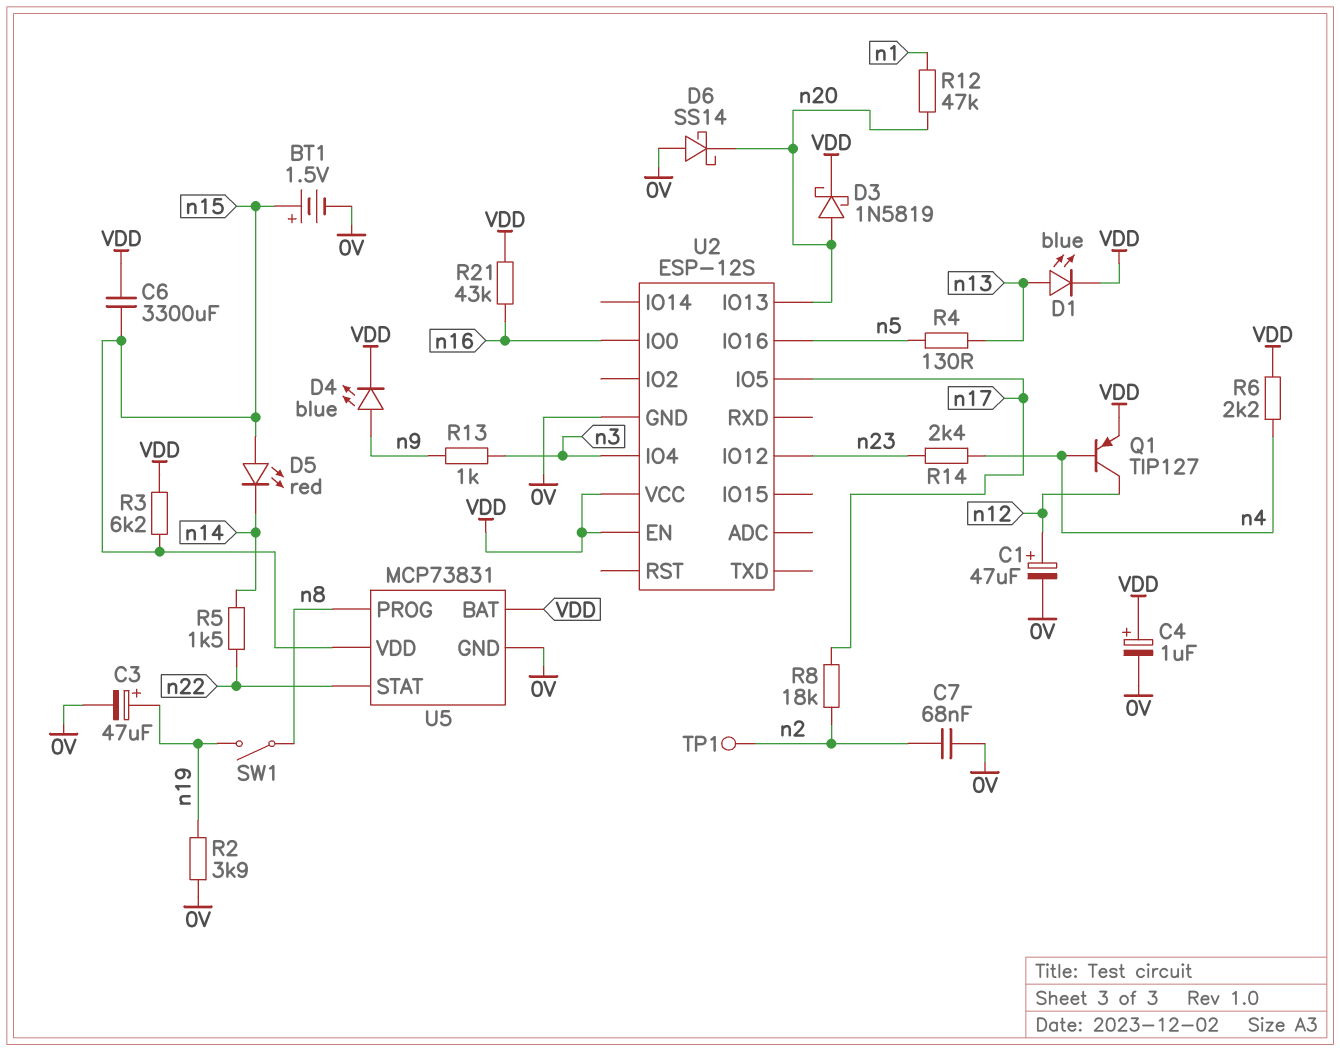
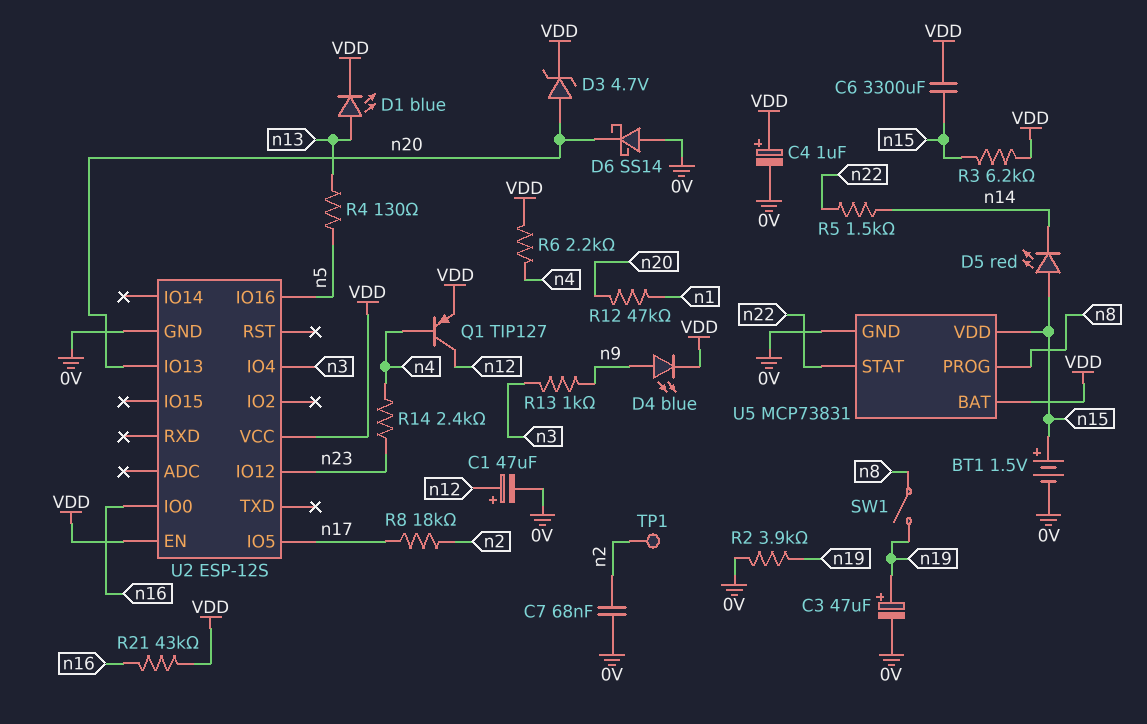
D3: schottky 1N5819 (A n20, K VDD) -> zener 4.7V (A n20, K VDD)

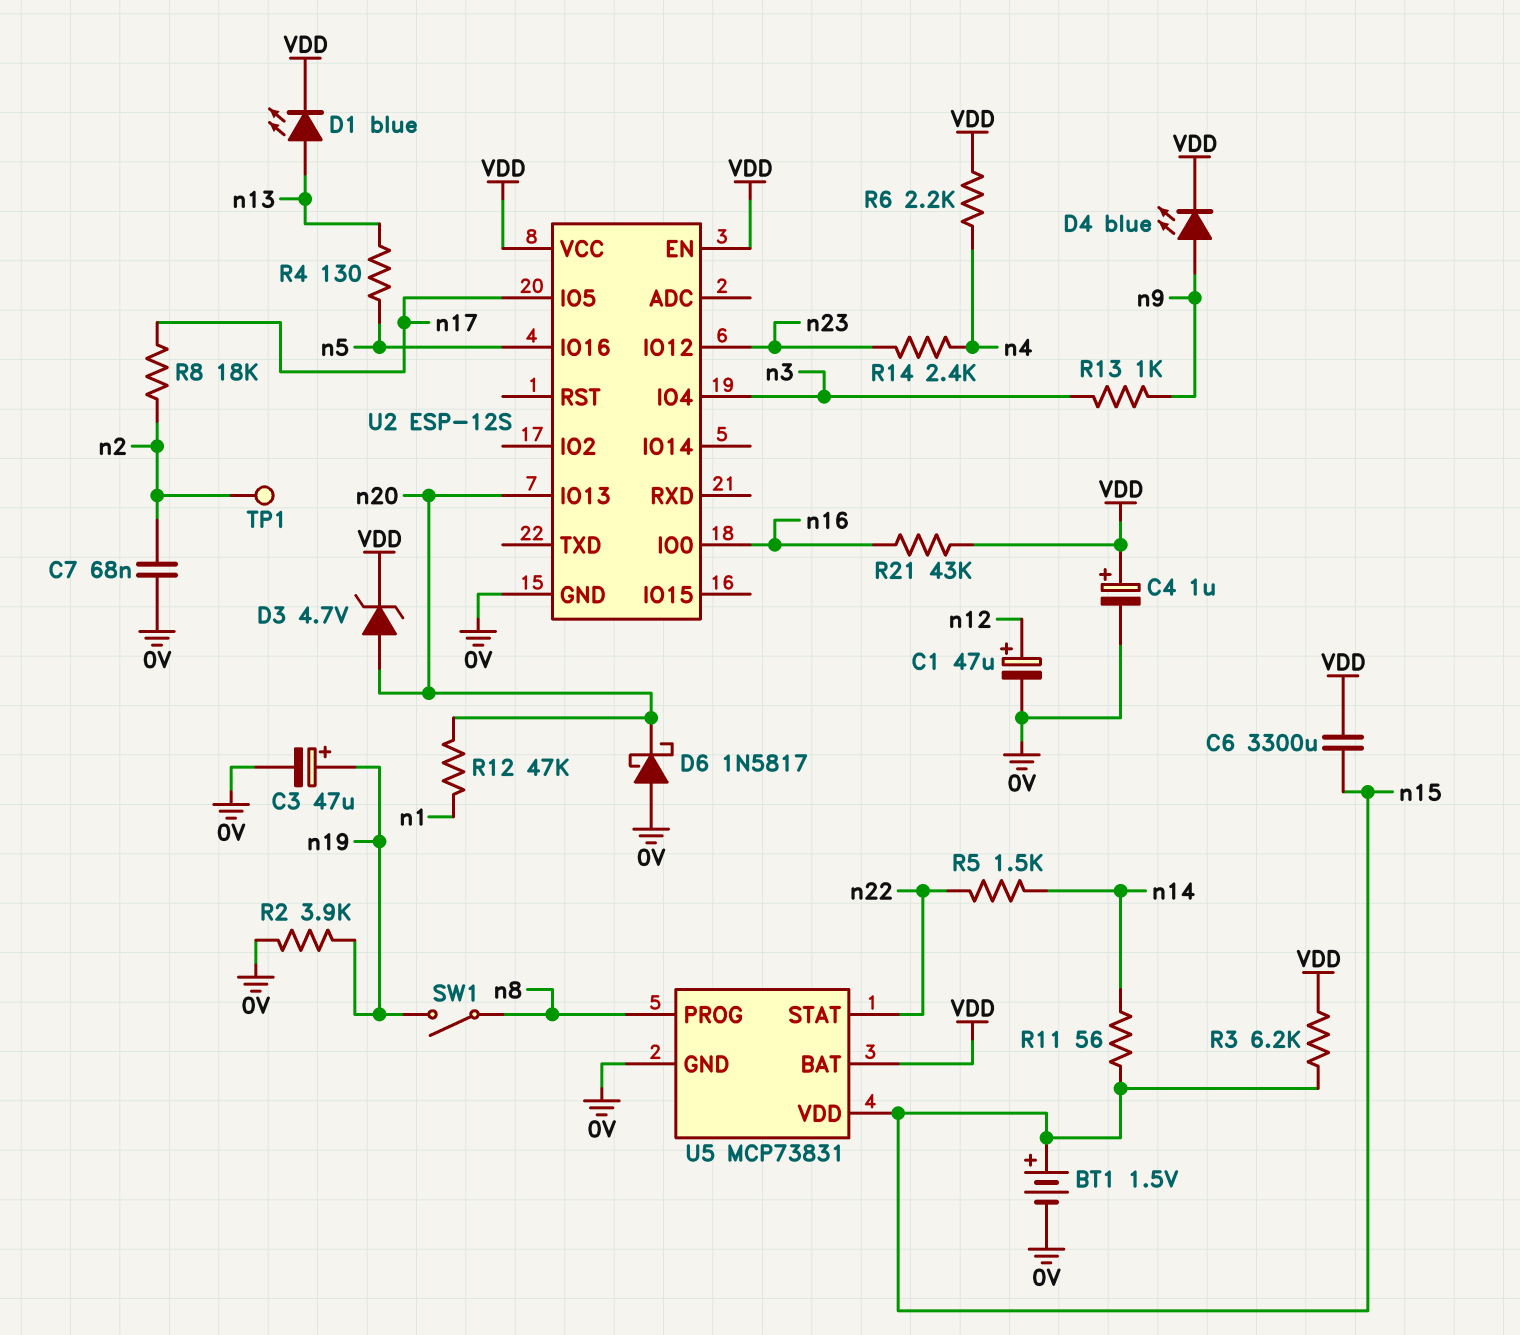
D5: LED red (A n15, K n14) -> none
D6: schottky SS14 (A 0V, K n20) -> schottky 1N5817 (A 0V, K n20)
Q1: PNP TIP127 (B n4, C n12, E VDD) -> none
R11: none -> 56 (n14, n15)

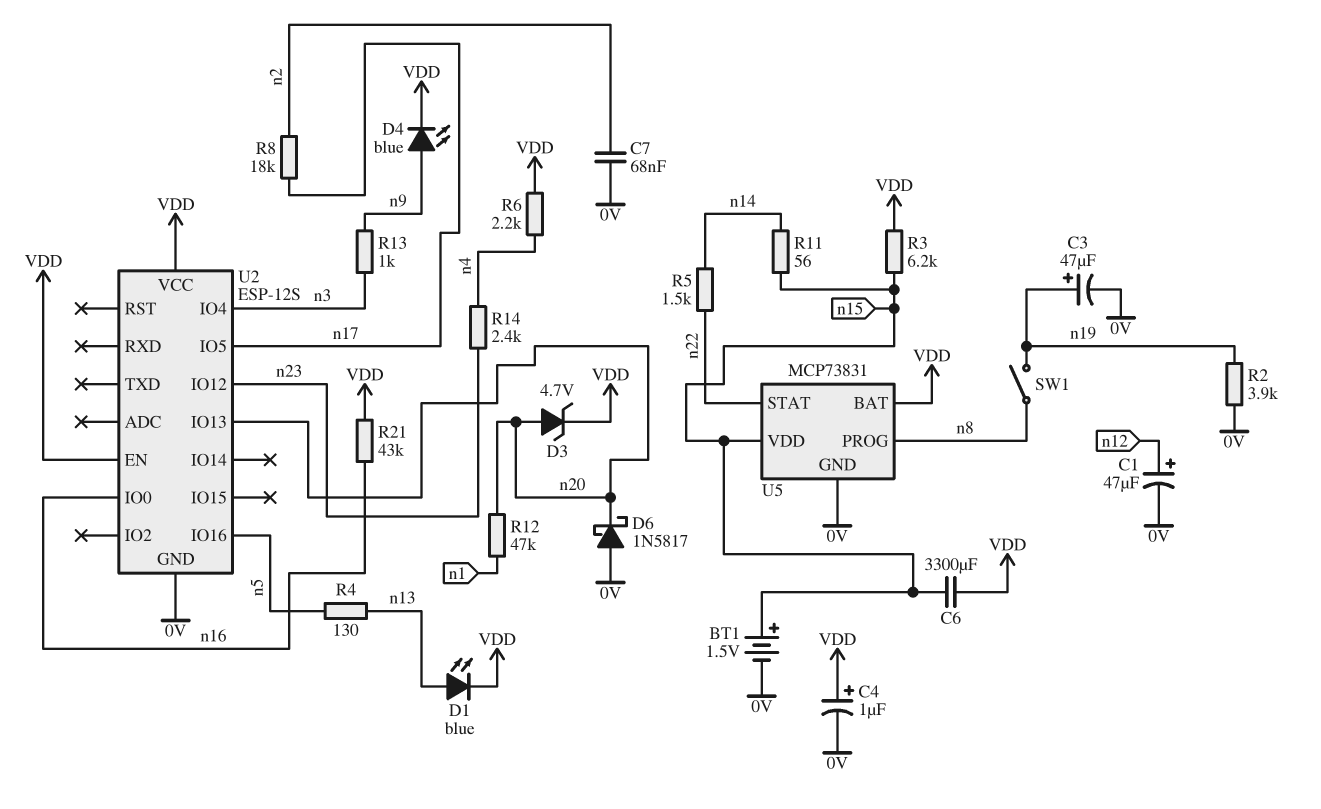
TP1: test point (n2) -> none

